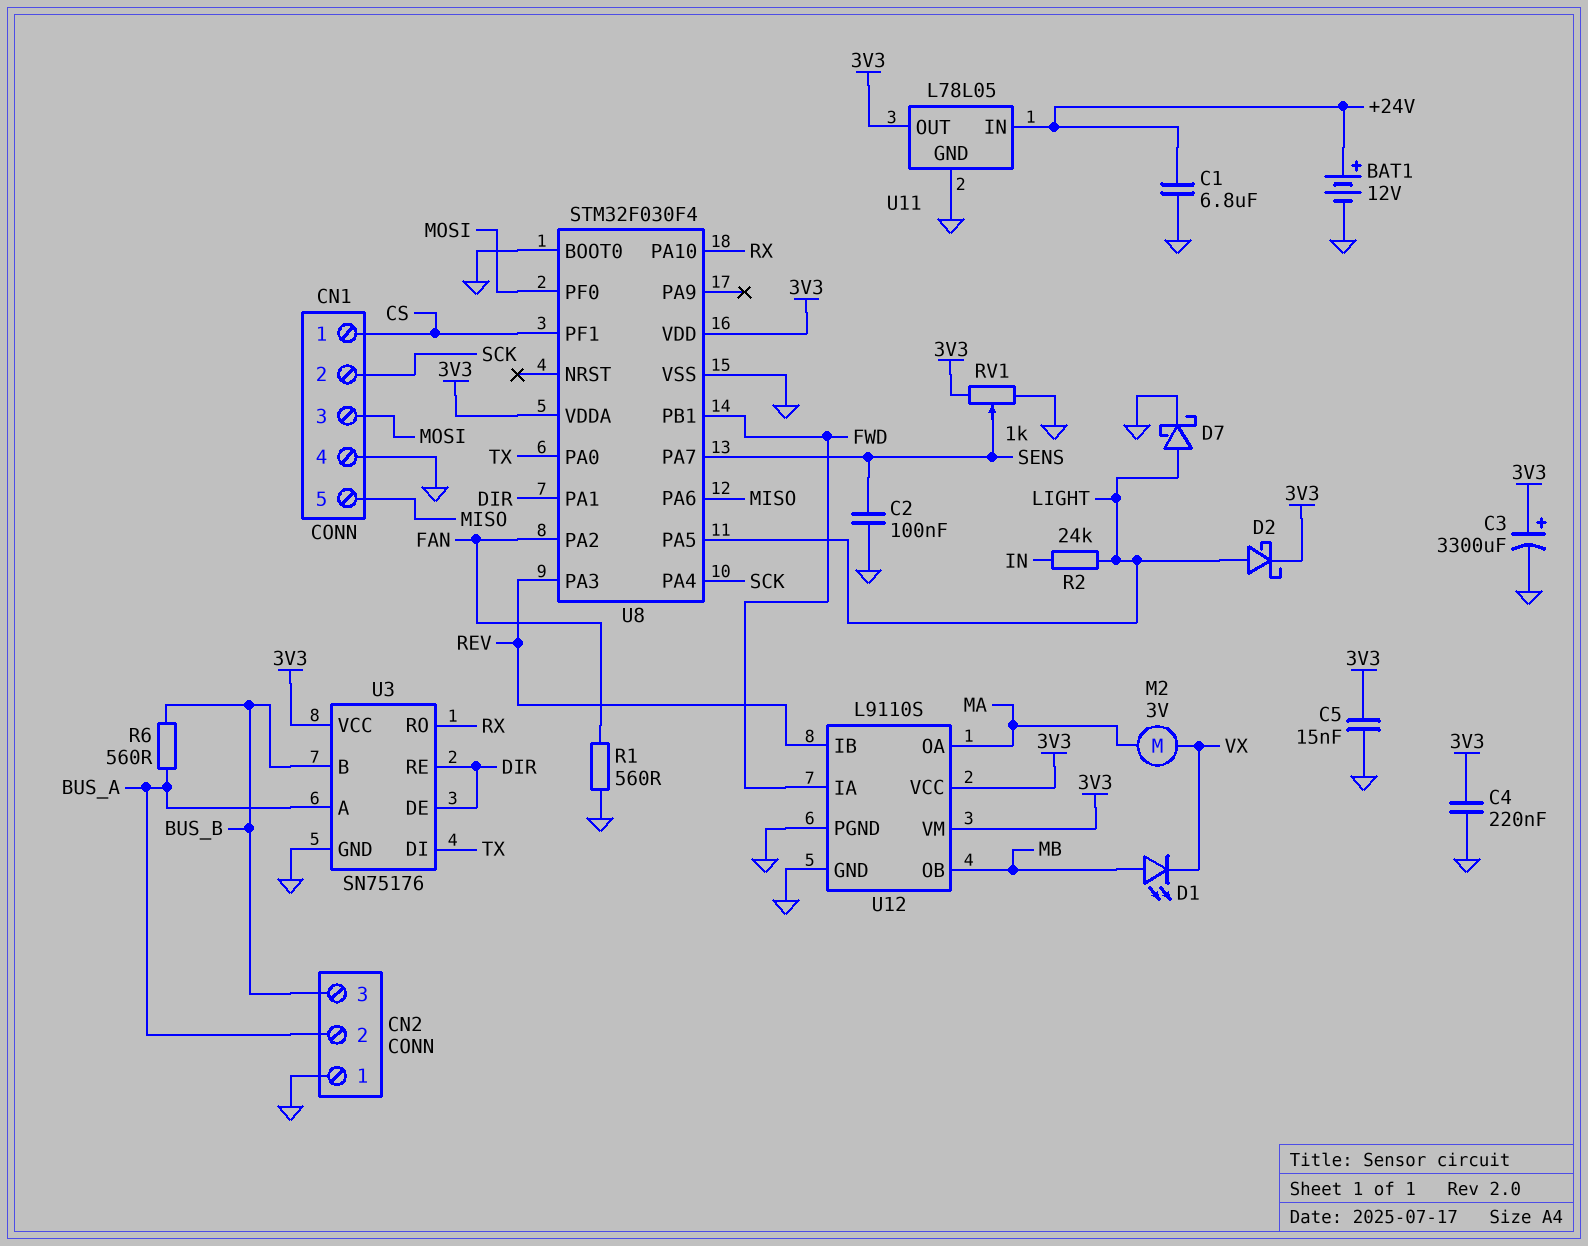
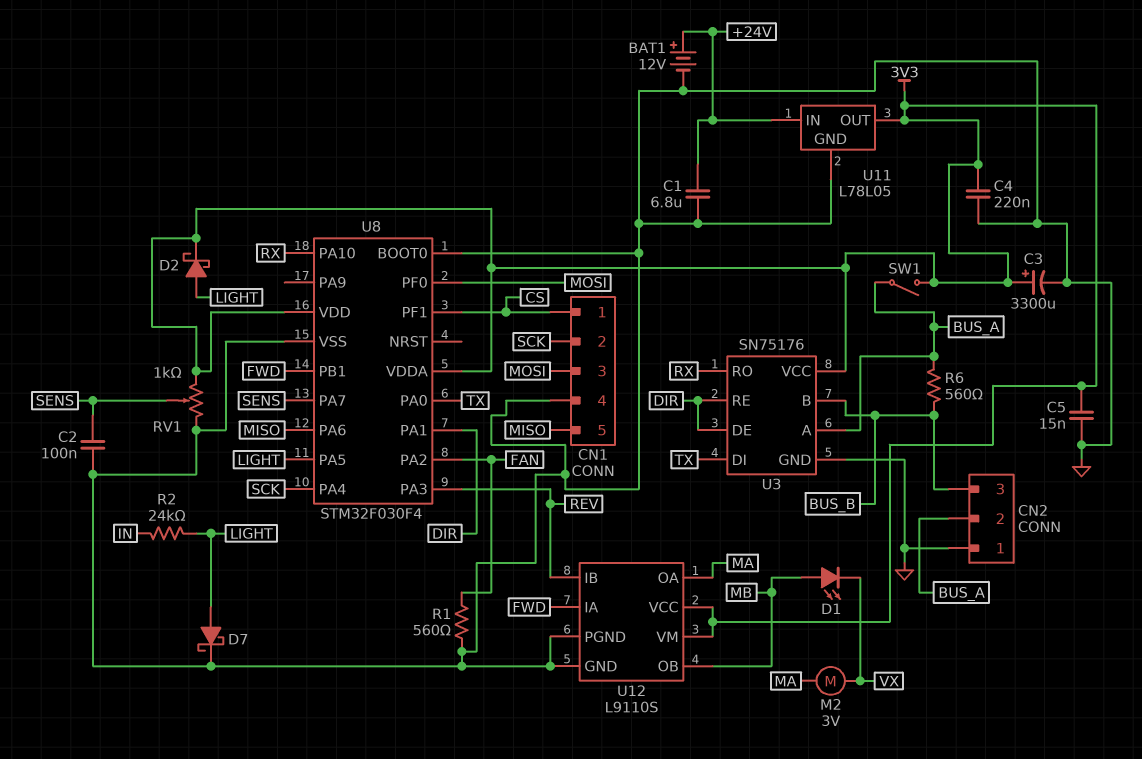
SW1: none -> switch (3V3, BUS_A)

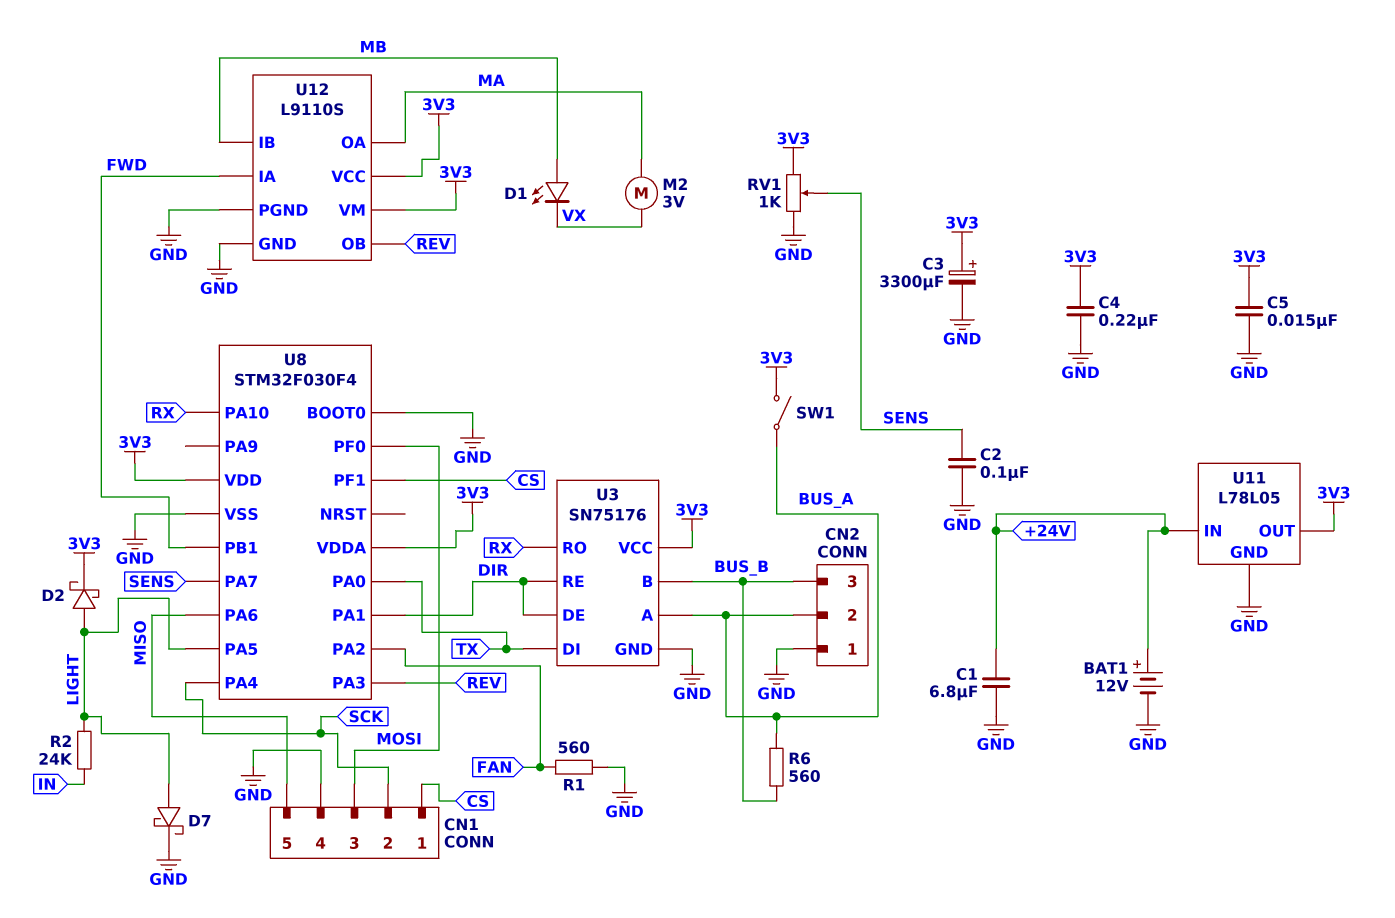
U12 pin IB: REV -> MB
U12 pin OB: MB -> REV

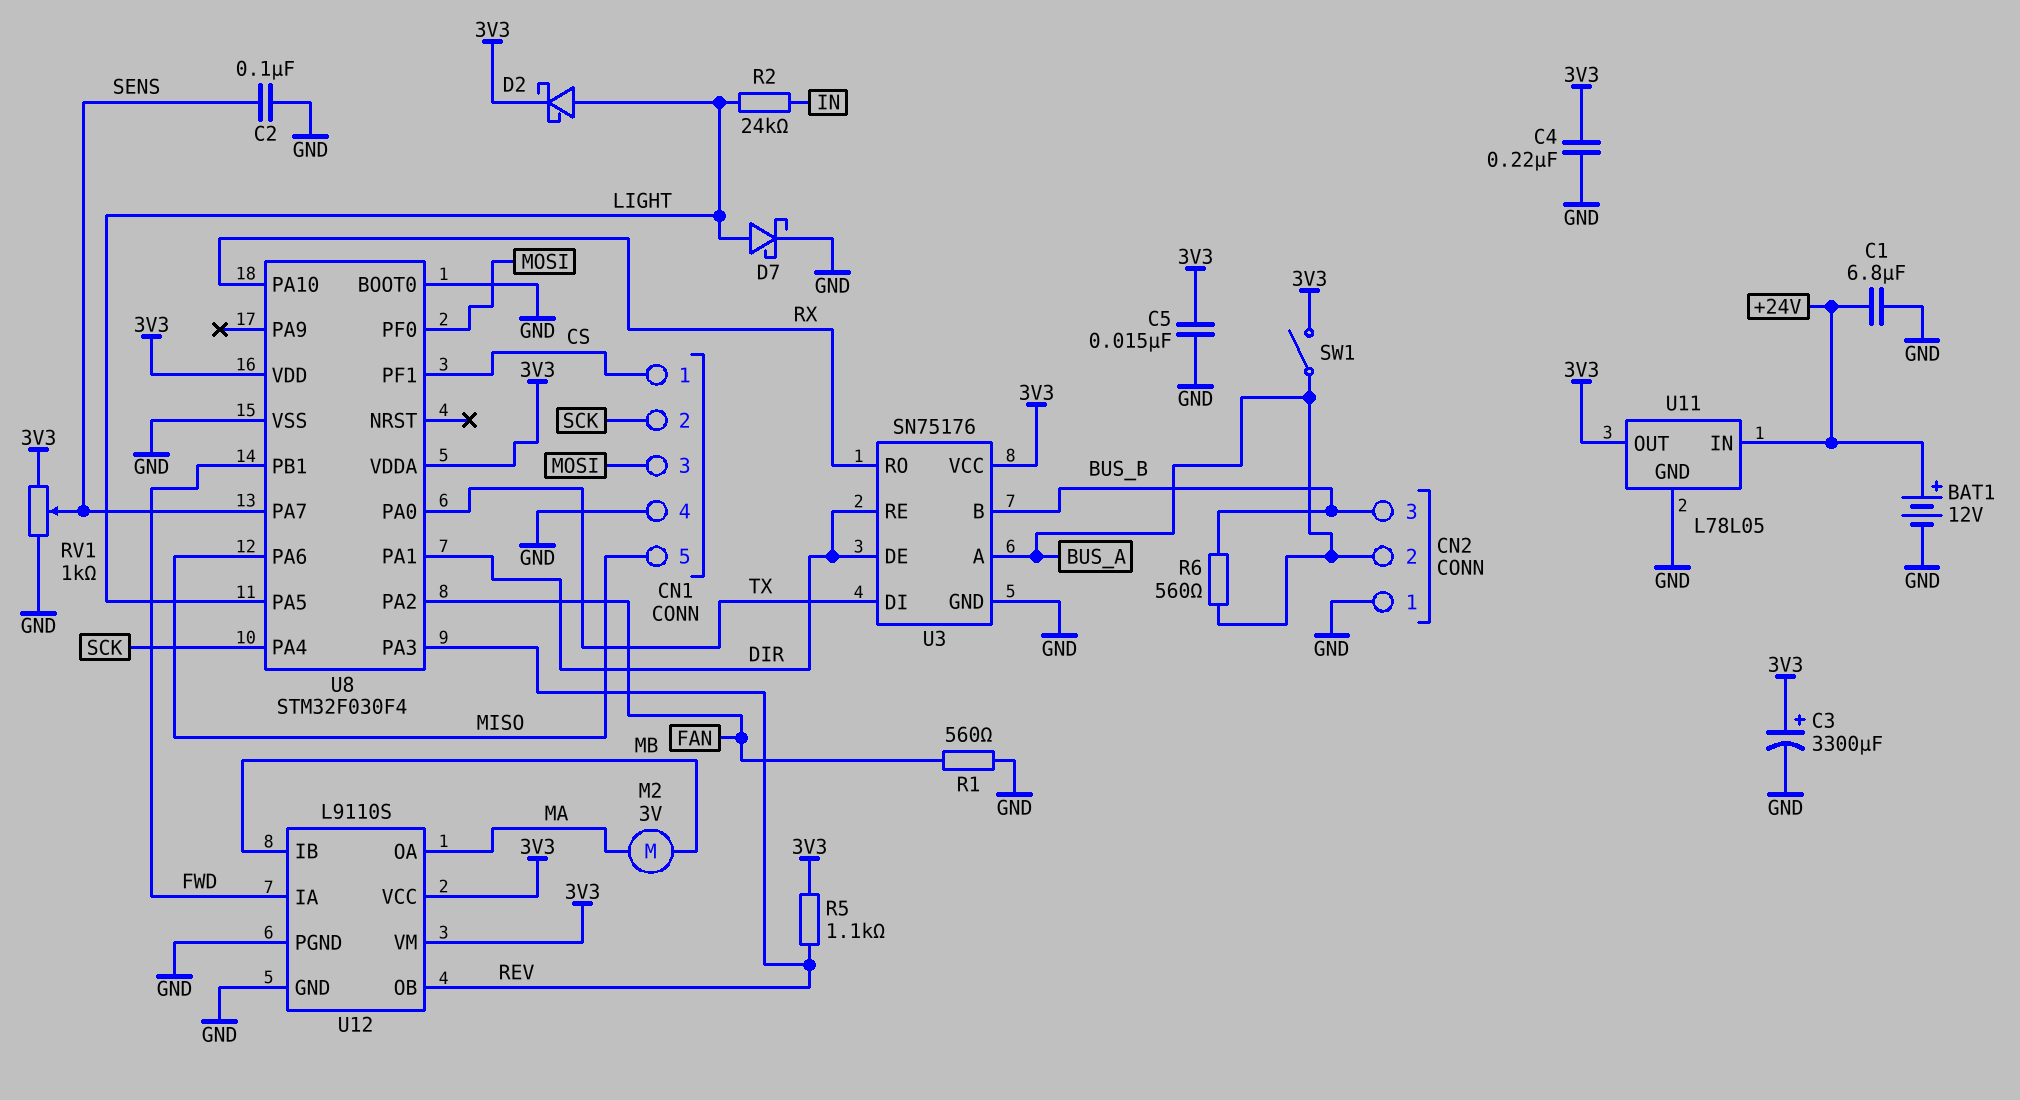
D1: LED (A MB, K VX) -> none
M2: motor 3V (MA, VX) -> motor 3V (MA, MB)
R5: none -> 1.1k (3V3, REV)

